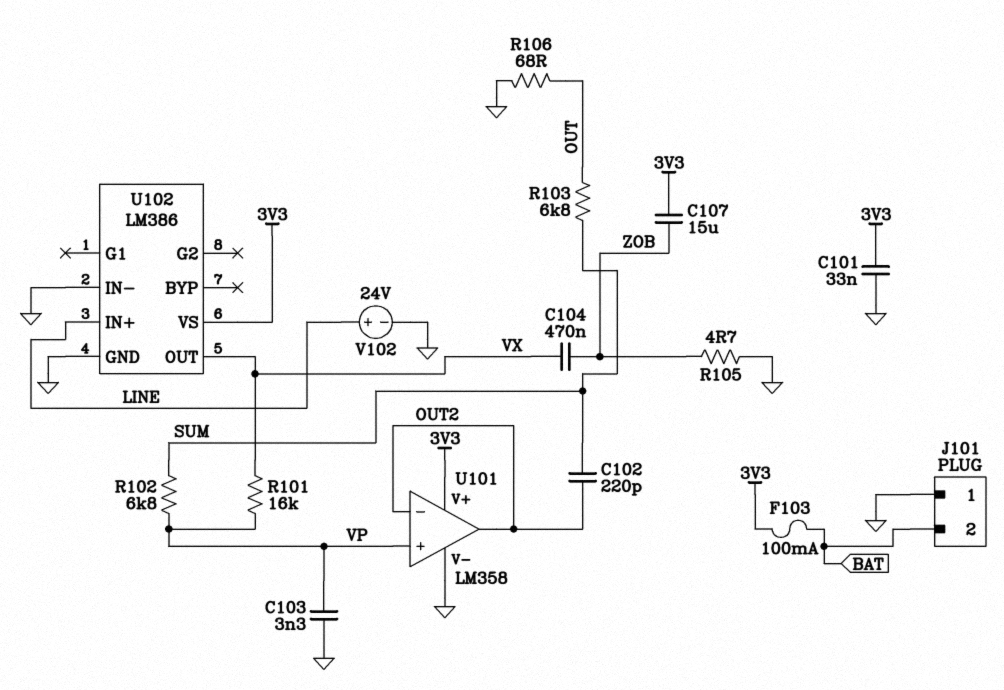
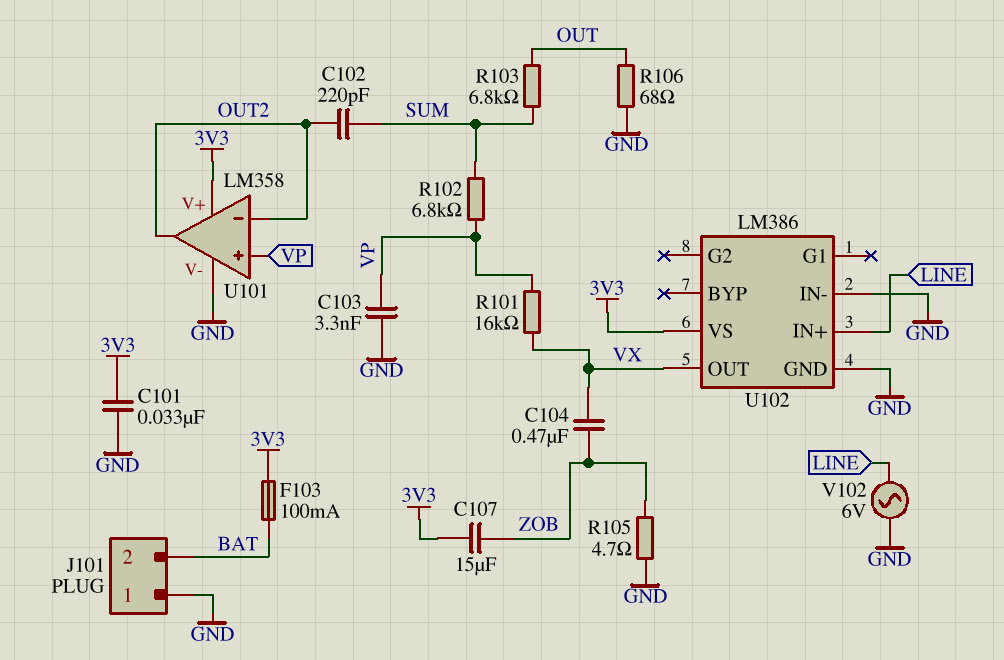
V102: 24V (plus LINE, minus GND) -> AC 6V (GND, LINE)

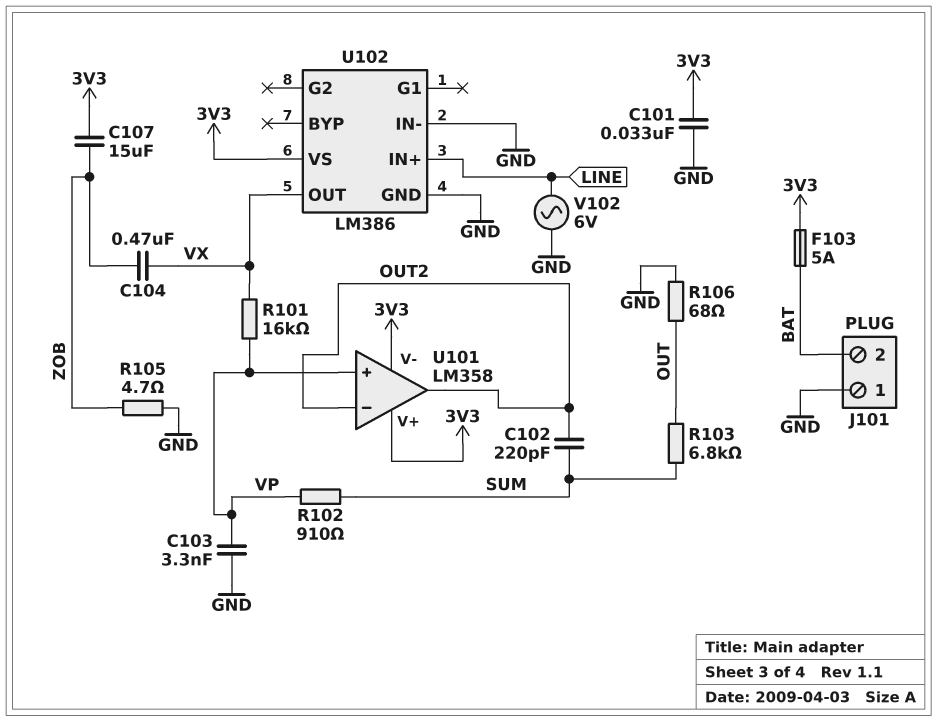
F103: 100mA (3V3, BAT) -> 5A (3V3, BAT)
R102: 6.8k (SUM, VP) -> 910 (SUM, VP)
U101 pin V-: GND -> 3V3

